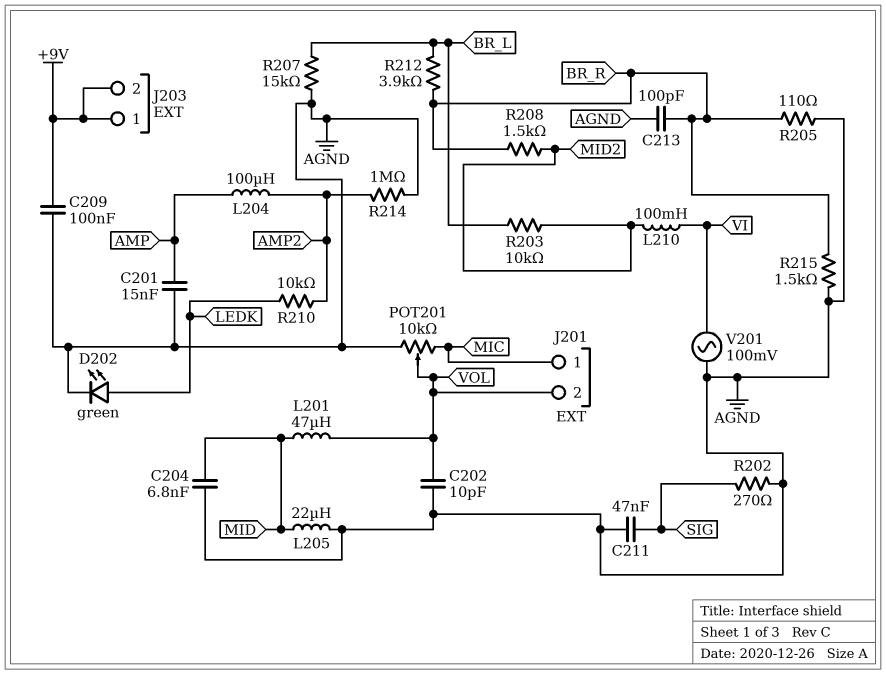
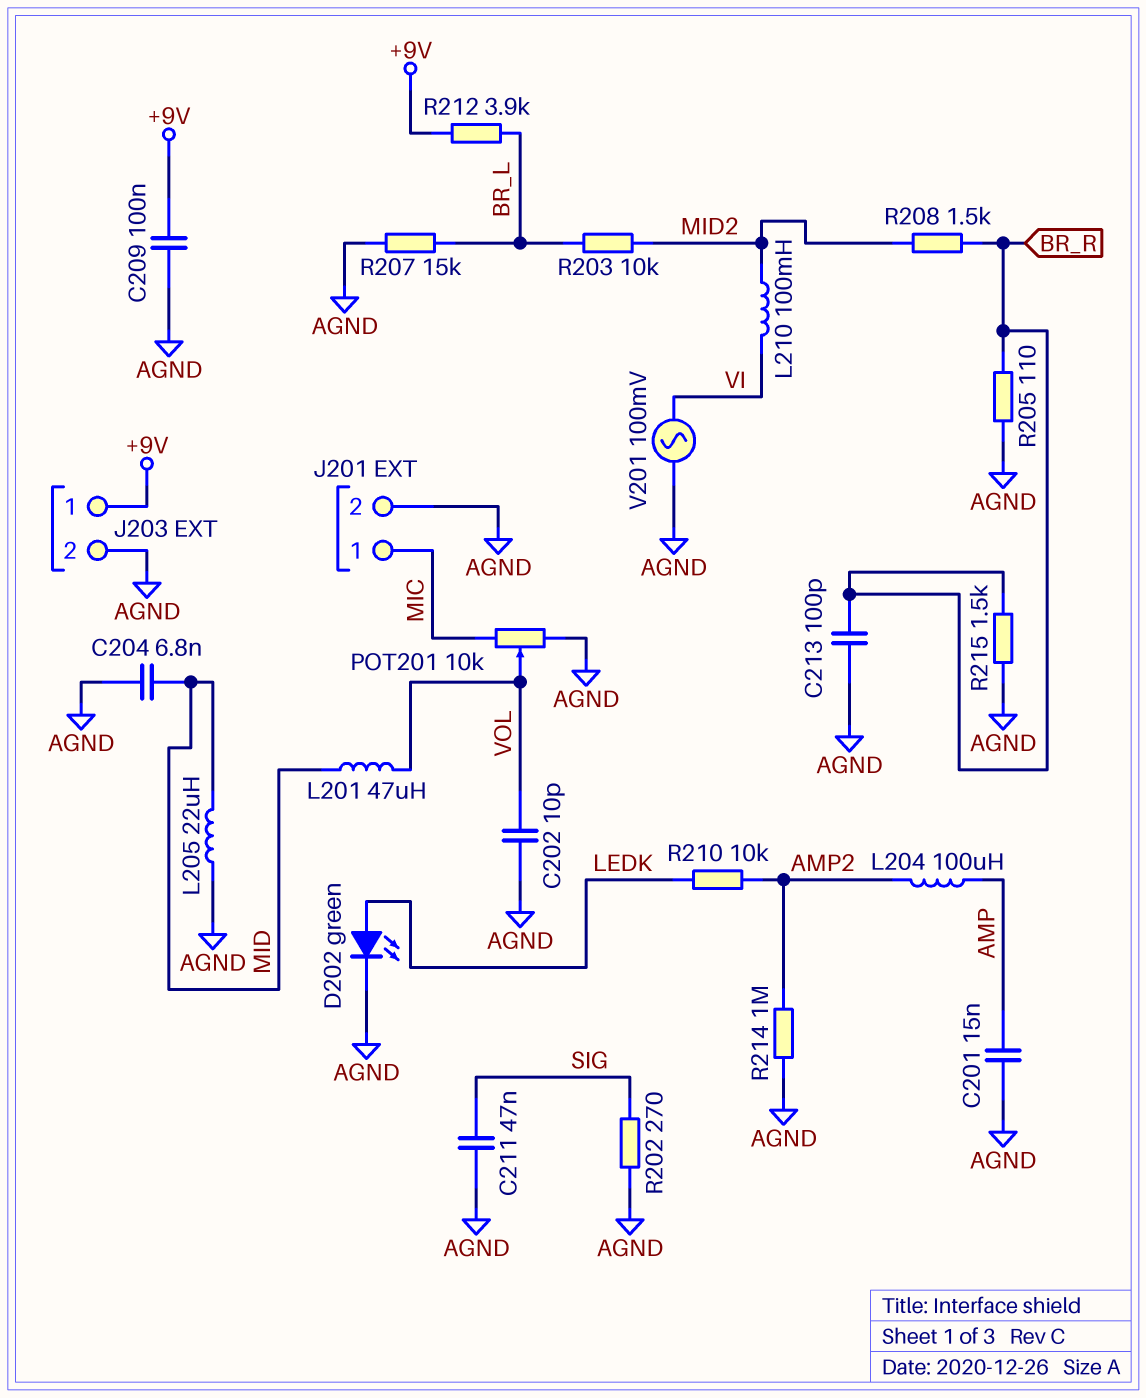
J201 pin 2: VOL -> AGND
J203 pin 2: +9V -> AGND
R212: 3.9k (BR_L, BR_R) -> 3.9k (+9V, BR_L)

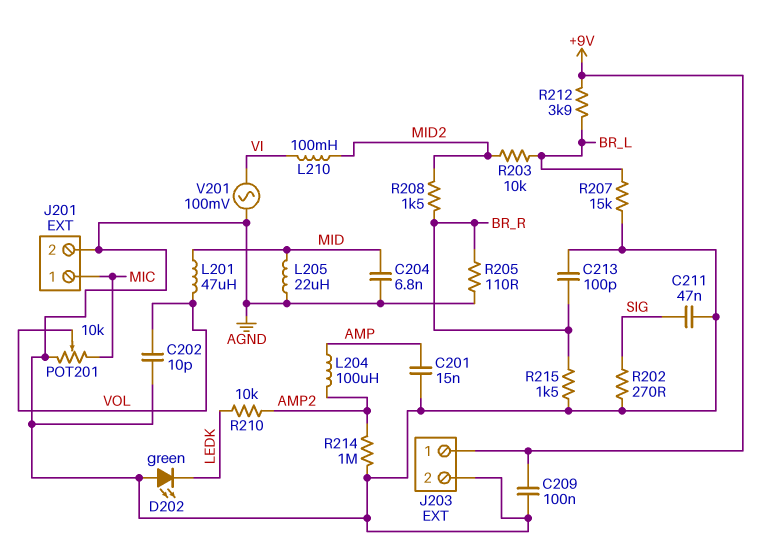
D202: LED green (A LEDK, K AGND) -> LED green (A AGND, K LEDK)

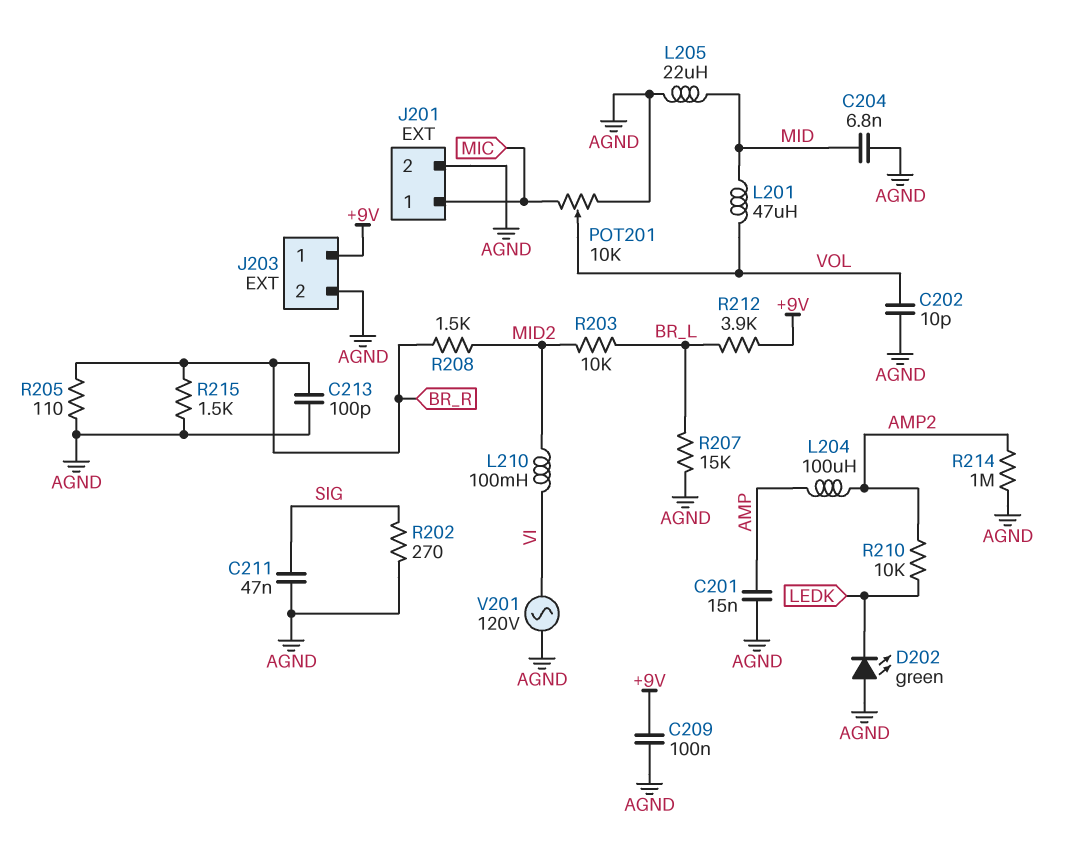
V201: AC 100mV (AGND, VI) -> AC 120V (AGND, VI)

